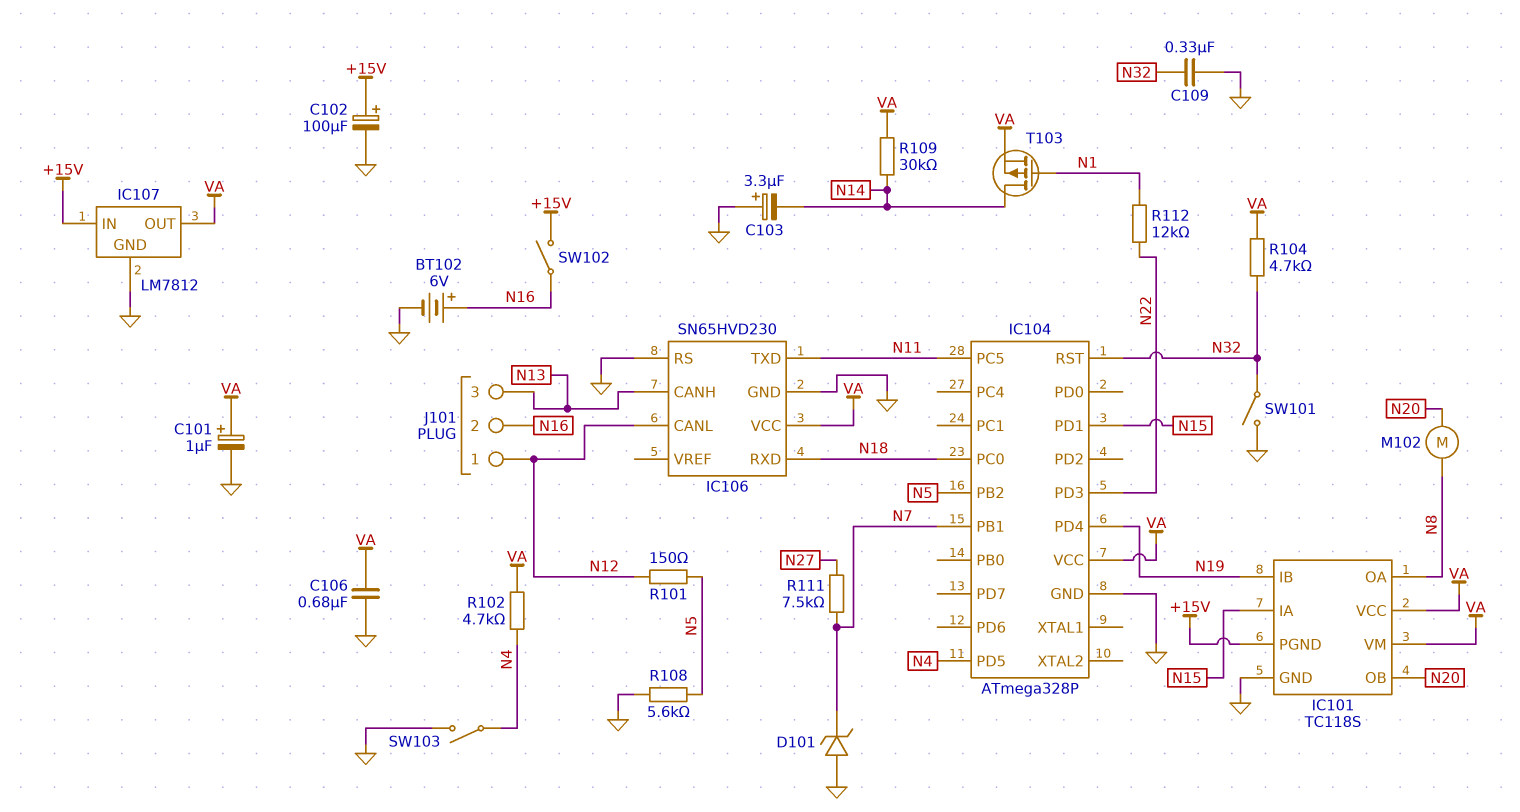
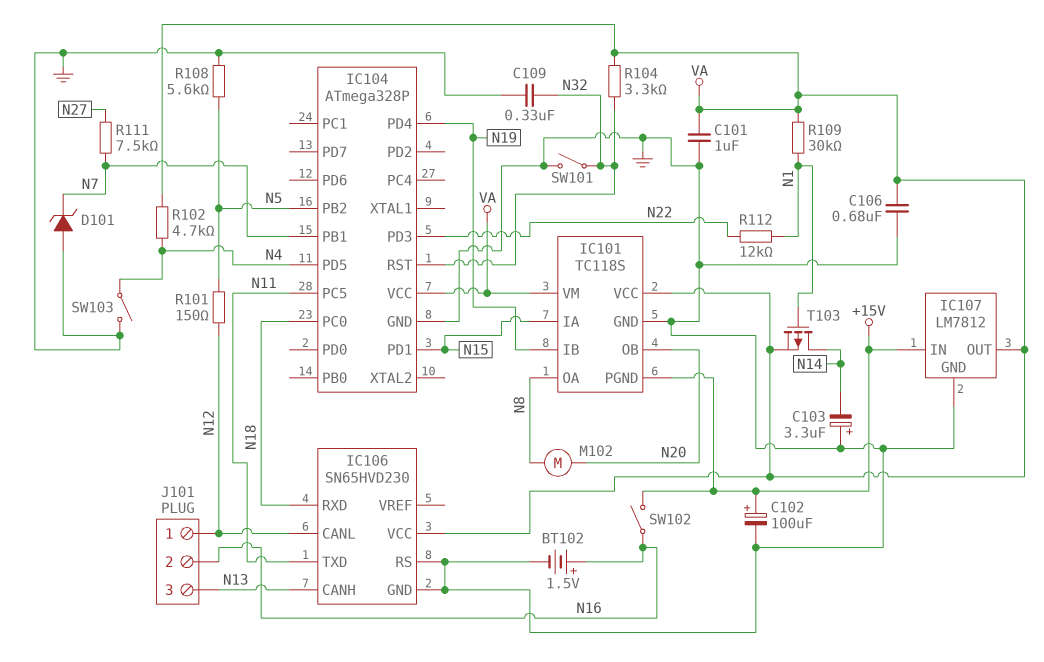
BT102: 6V (plus N16, minus GND) -> 1.5V (plus N16, minus GND)
C101: 1uF (plus VA, minus GND) -> 1uF (GND, VA)
R104: 4.7k (N32, VA) -> 3.3k (N32, VA)
R109: 30k (N14, VA) -> 30k (N1, VA)

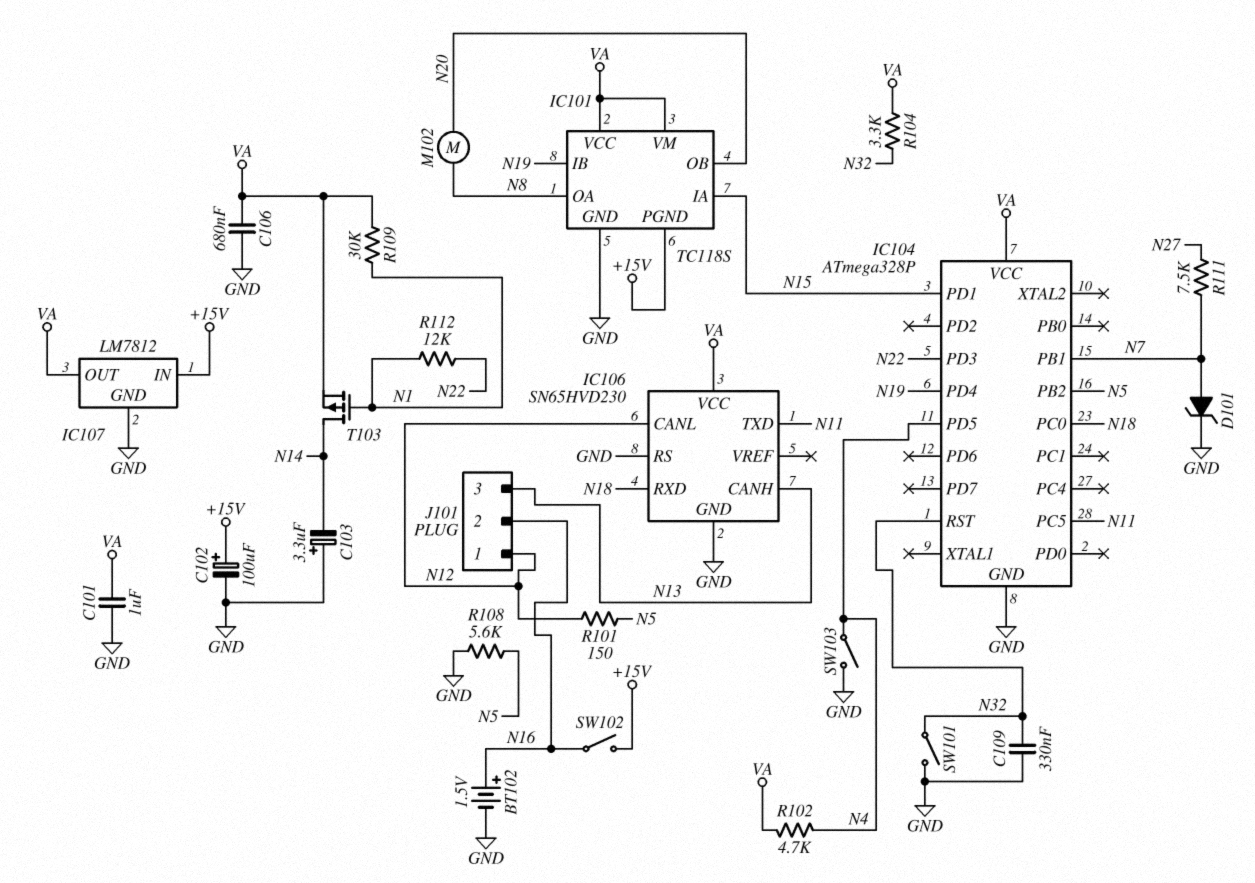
D101: zener (A GND, K N7) -> zener (A N7, K GND)

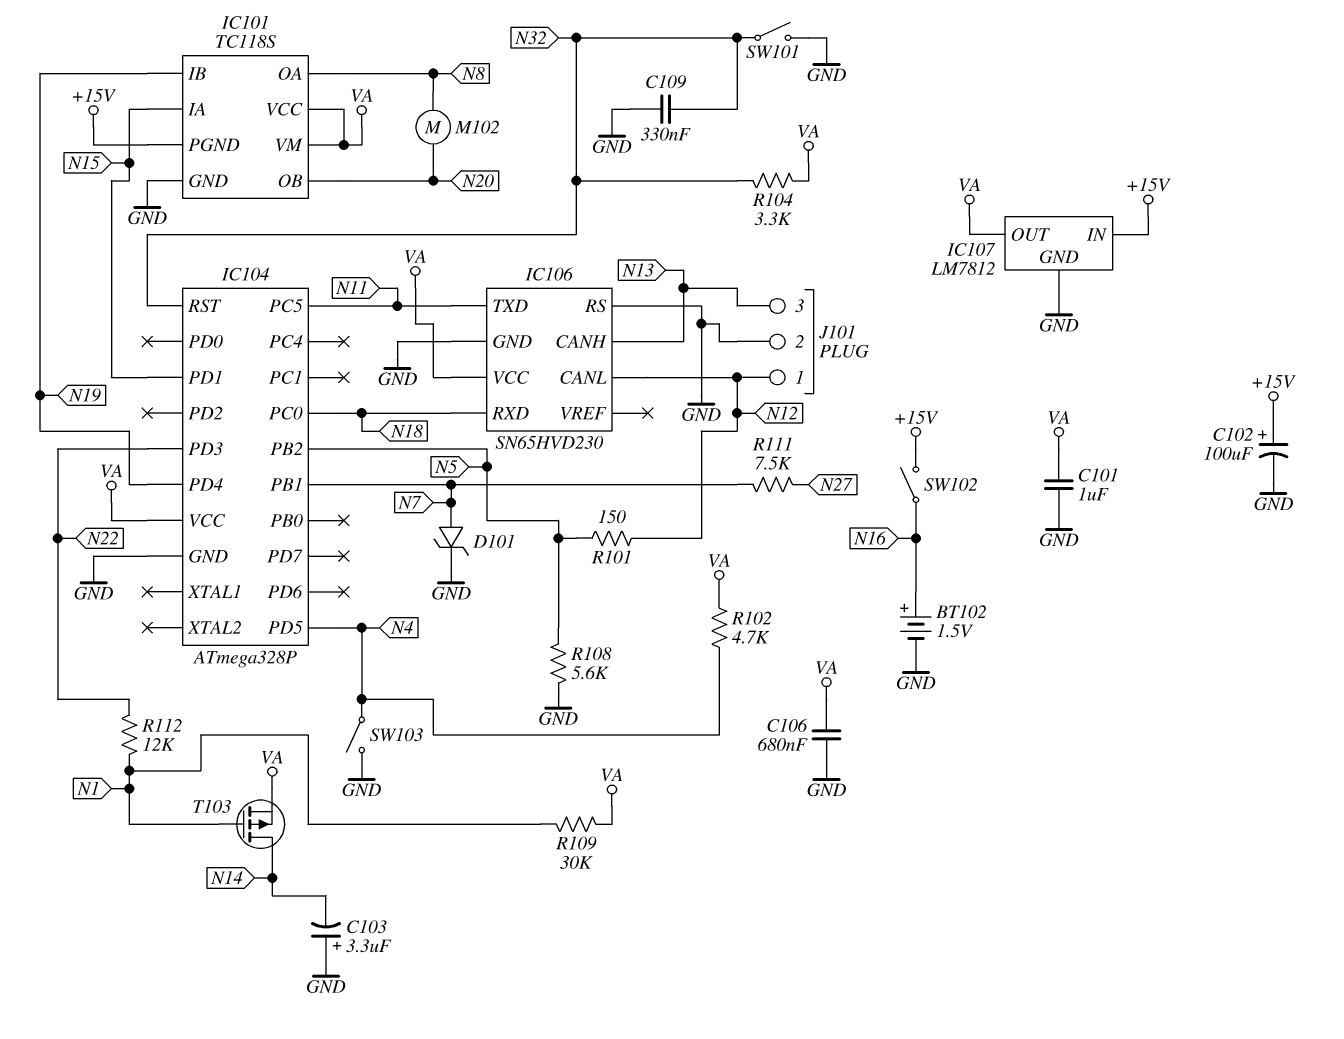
J101 pin 2: N16 -> GND

